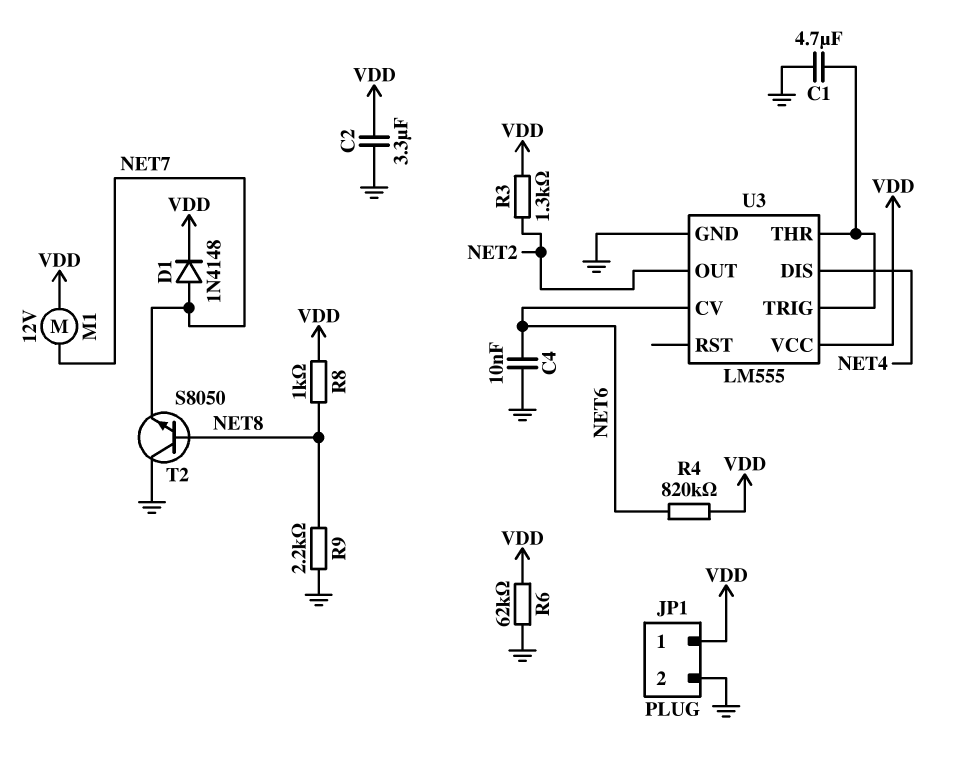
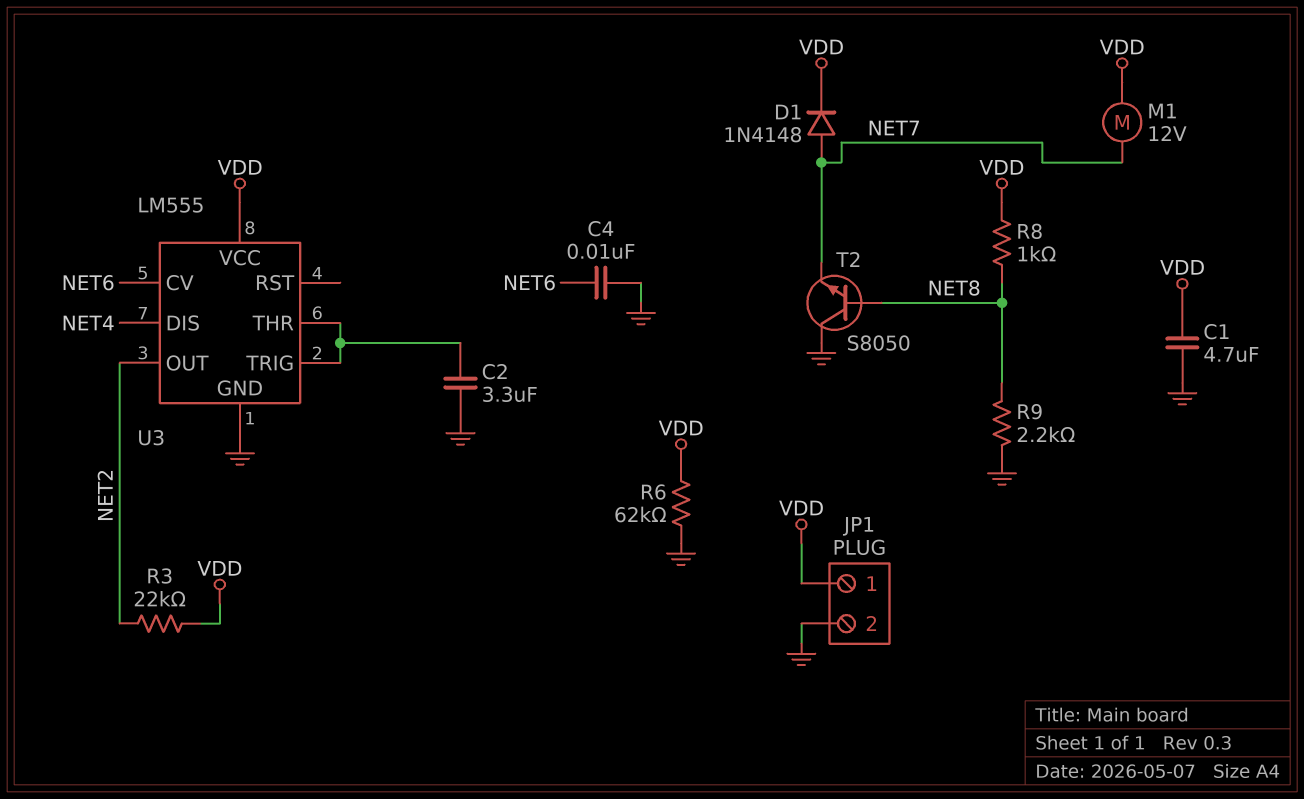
C1: 4.7uF (GND, U3/THR) -> 4.7uF (GND, VDD)
C2: 3.3uF (GND, VDD) -> 3.3uF (GND, U3/THR)
R3: 1.3k (NET2, VDD) -> 22k (NET2, VDD)
R4: 820k (NET6, VDD) -> none

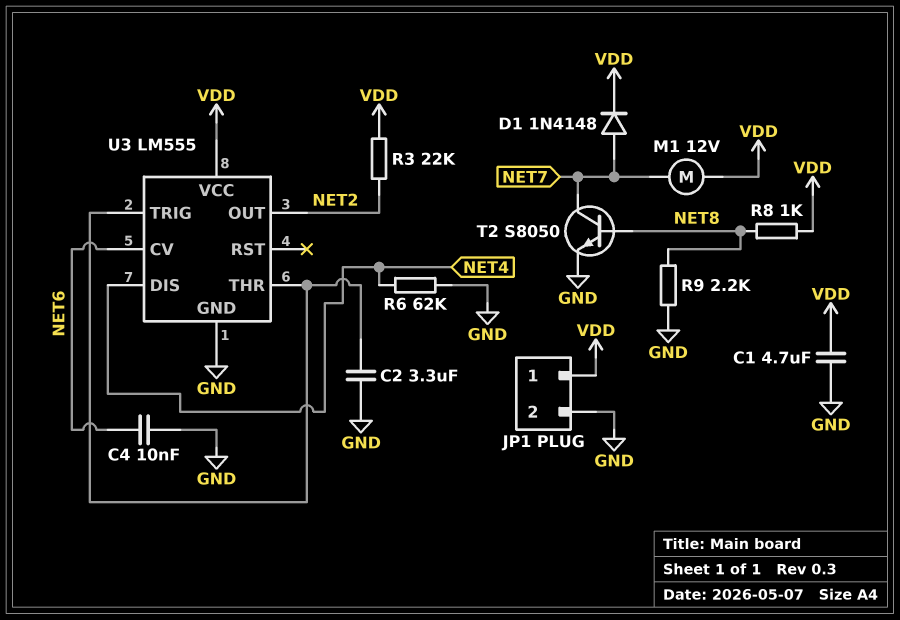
R6: 62k (GND, VDD) -> 62k (GND, NET4)
T2: NPN S8050 (B NET8, C GND, E NET7) -> NPN S8050 (B NET8, C NET7, E GND)

